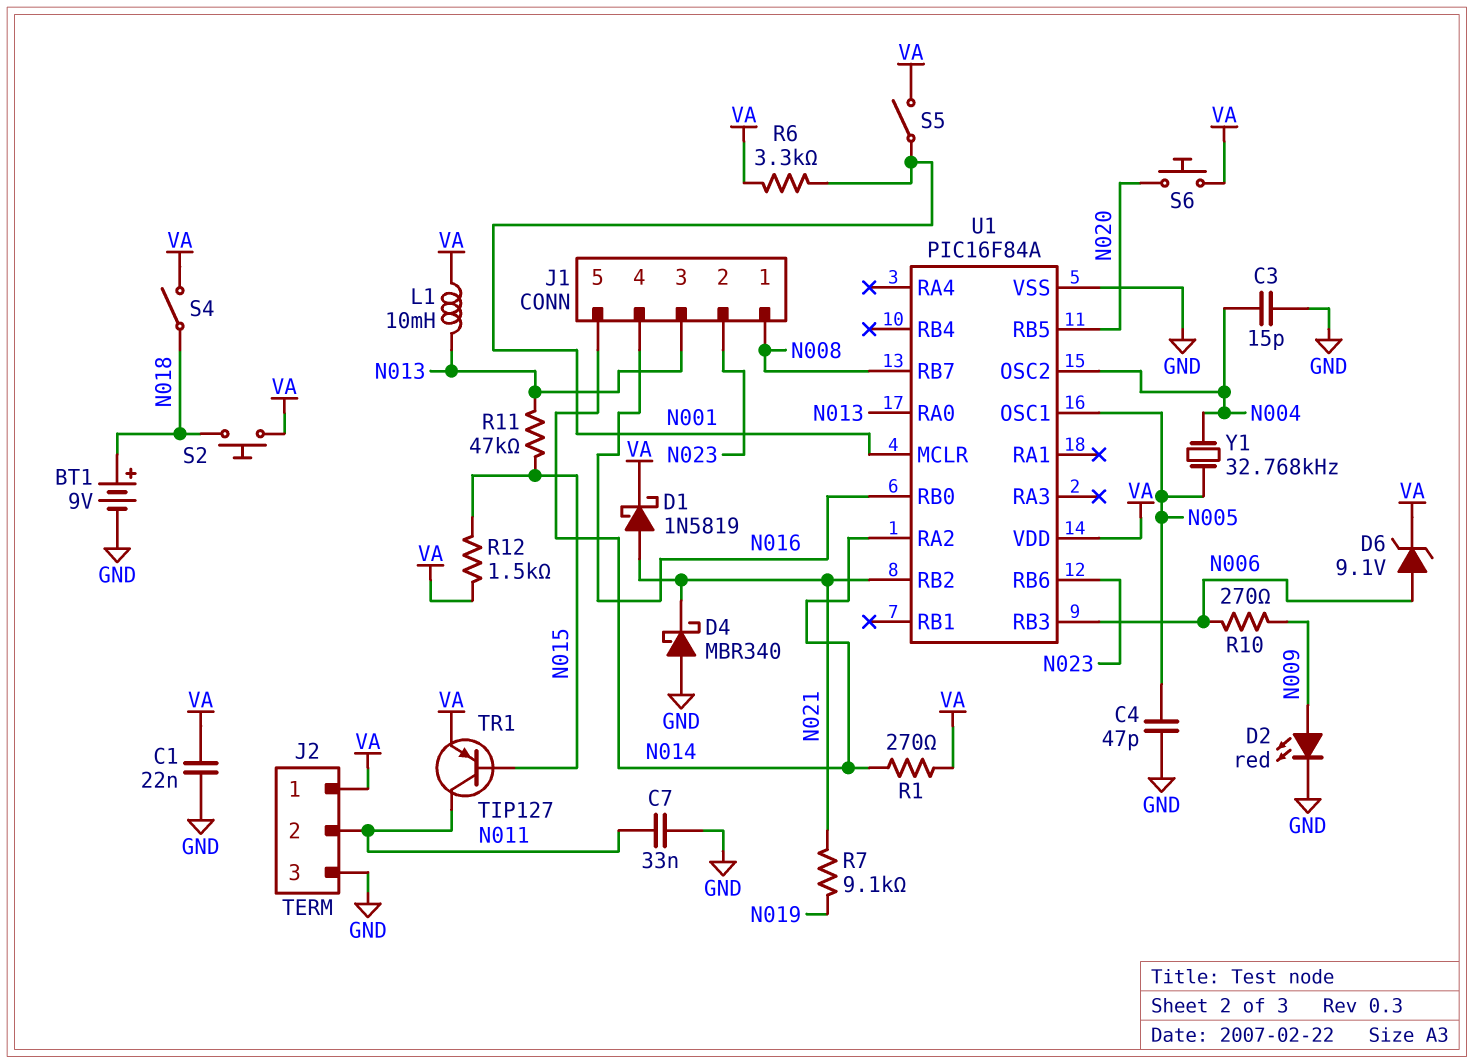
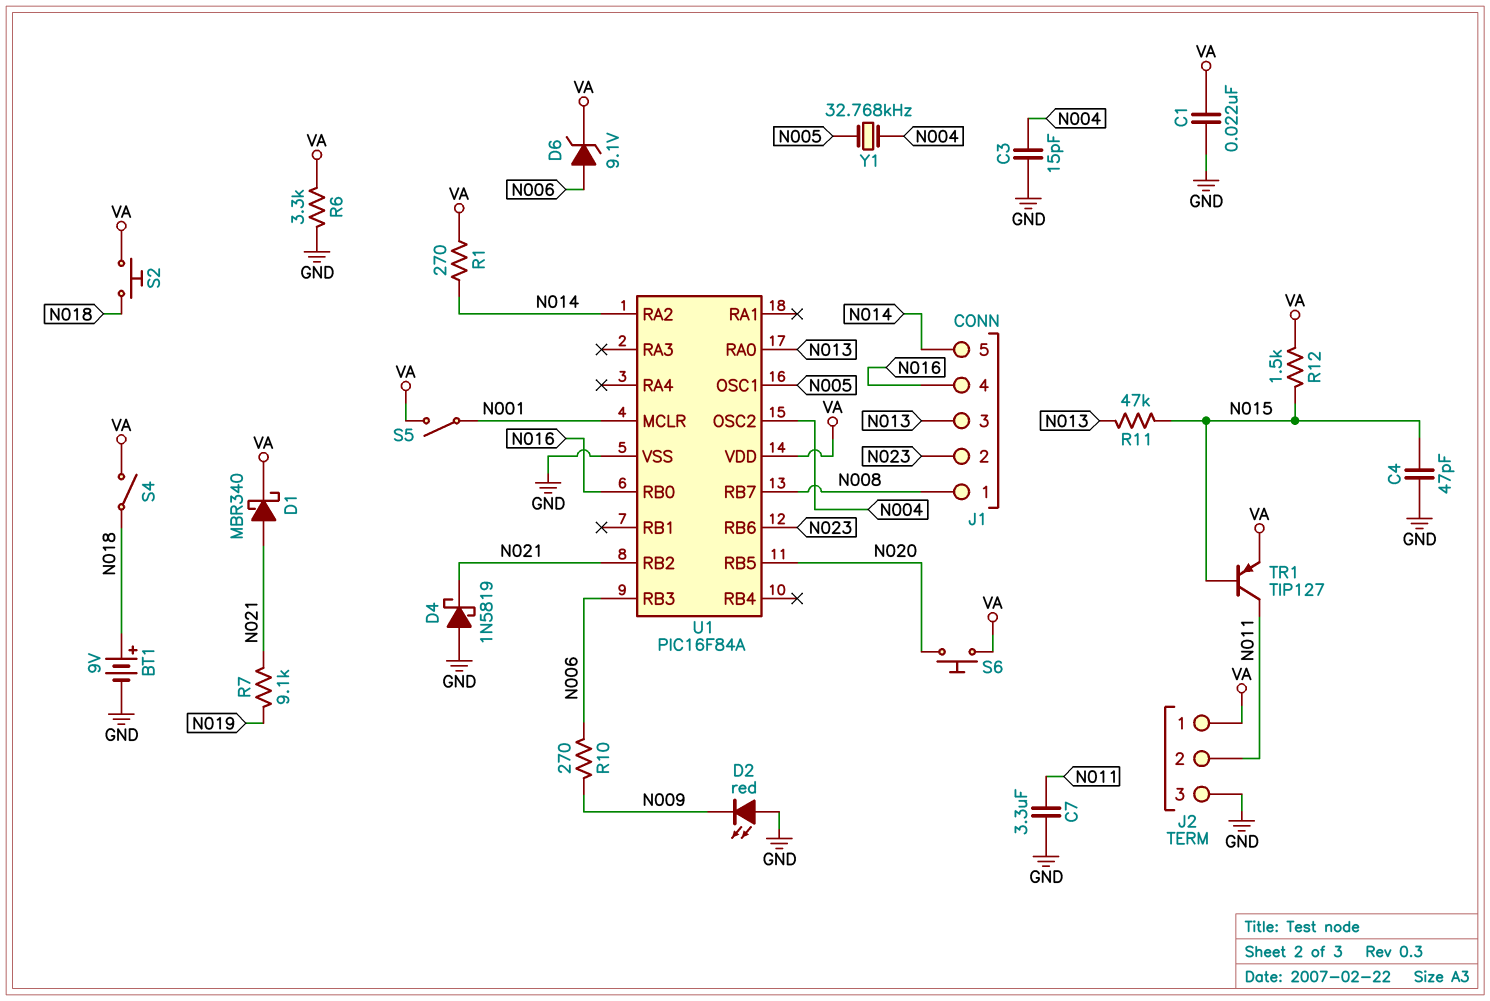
C4: 47pF (GND, N005) -> 47pF (GND, N015)
C7: 33nF (GND, N011) -> 3.3uF (GND, N011)
D1: schottky 1N5819 (A N021, K VA) -> schottky MBR340 (A N021, K VA)
D2: LED red (A N009, K GND) -> LED red (A GND, K N009)
D4: schottky MBR340 (A GND, K N021) -> schottky 1N5819 (A GND, K N021)
L1: 10mH (N013, VA) -> none
R6: 3.3k (N001, VA) -> 3.3k (GND, VA)

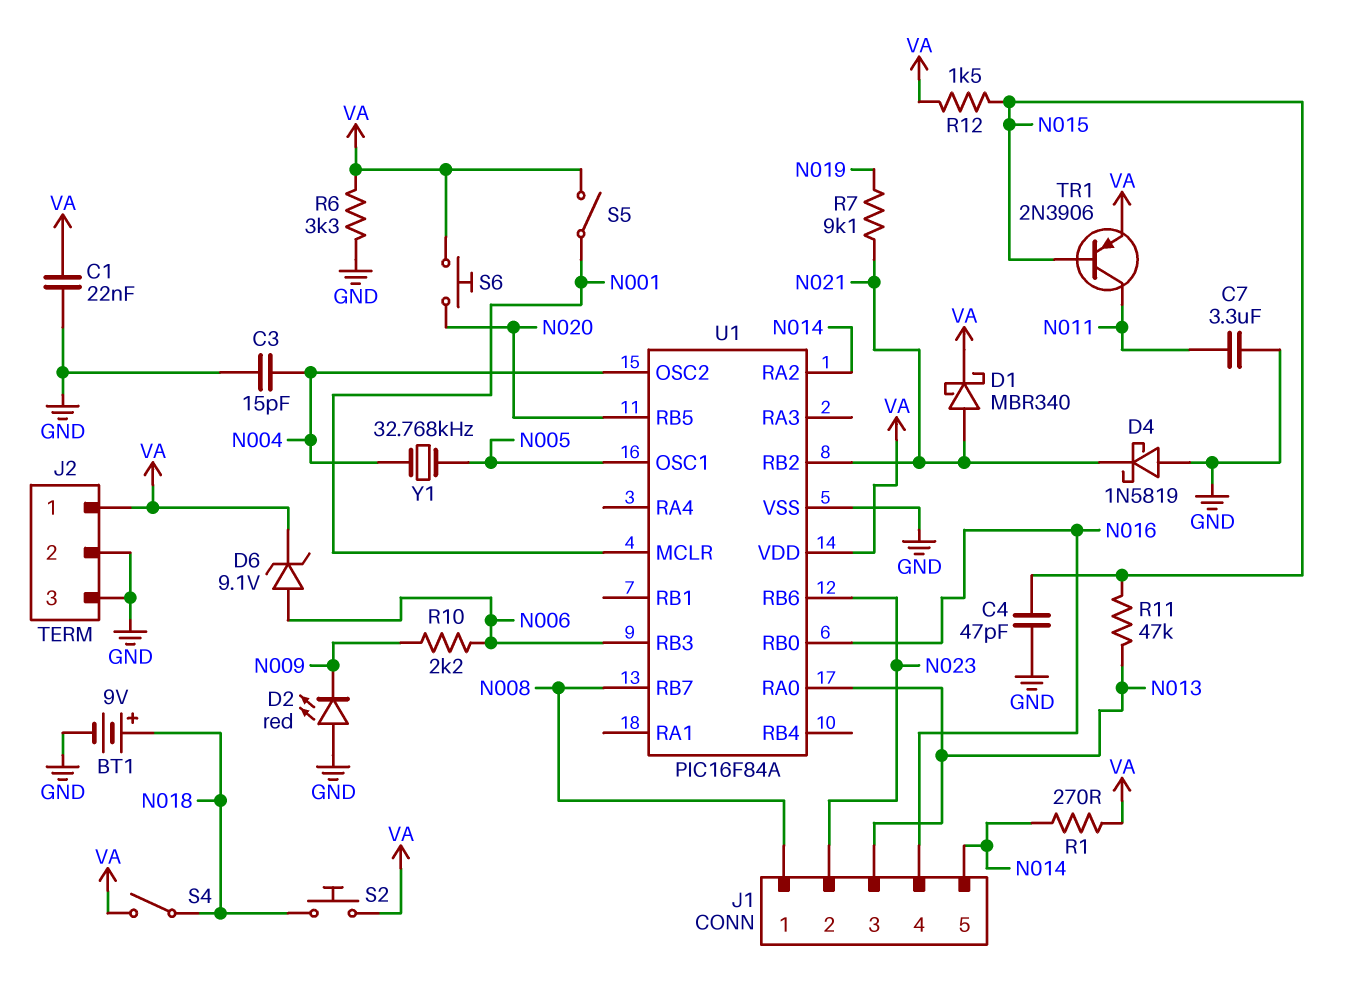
J2 pin 2: N011 -> GND
R10: 270 (N006, N009) -> 2.2k (N006, N009)
TR1: PNP TIP127 (B N015, C N011, E VA) -> PNP 2N3906 (B N015, C N011, E VA)

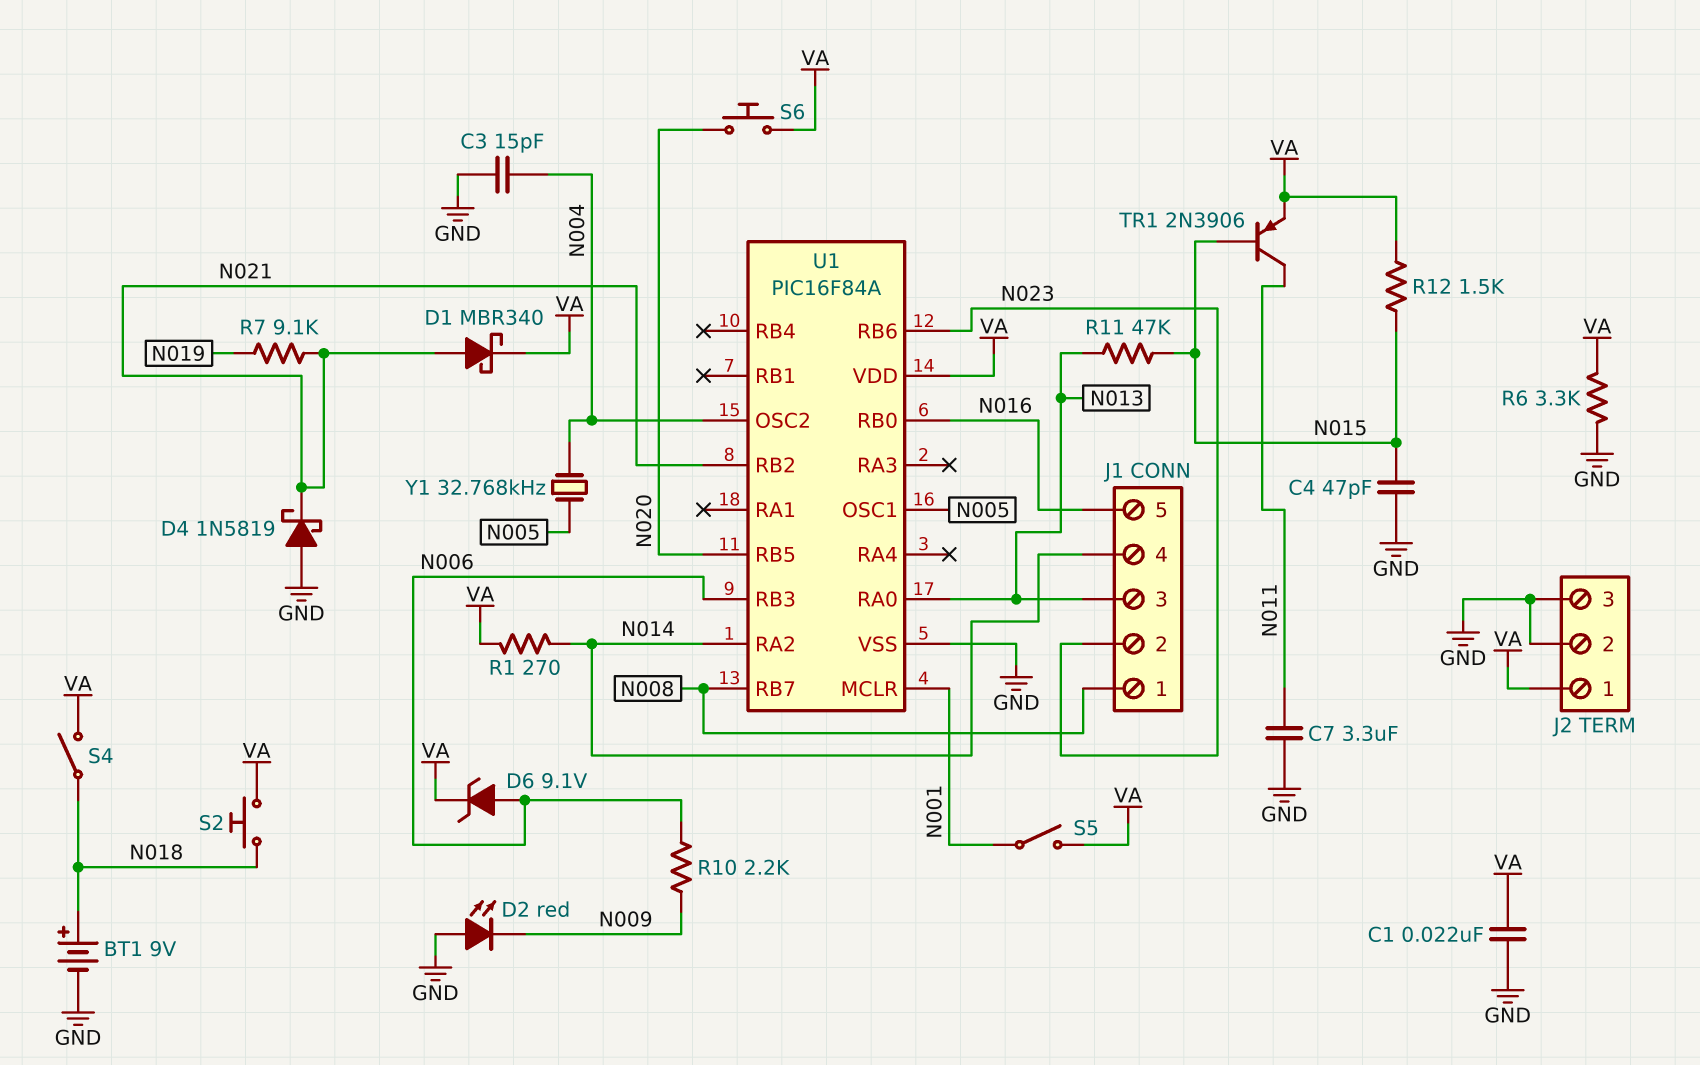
J1 pin 4: N016 -> N014
J1 pin 5: N014 -> N016

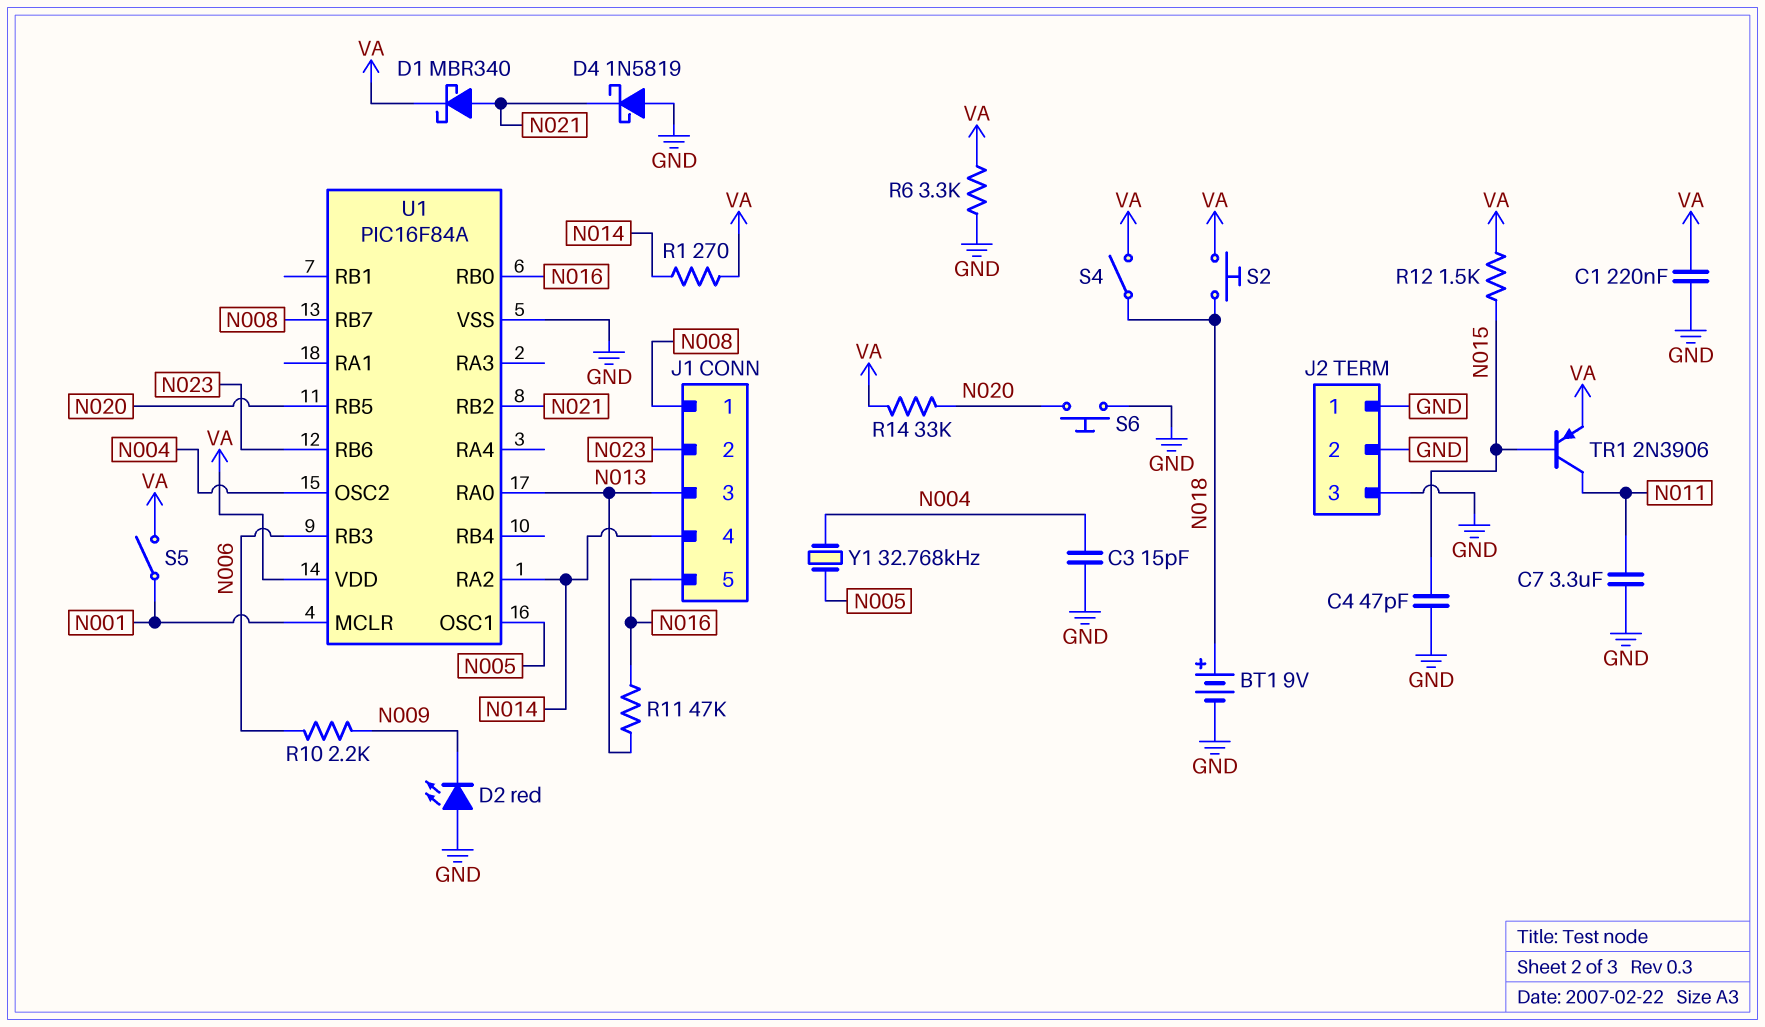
C1: 22nF (GND, VA) -> 220nF (GND, VA)
D6: zener 9.1V (A N006, K VA) -> none
J2 pin 1: VA -> GND
R7: 9.1k (N019, N021) -> none
R11: 47k (N013, N015) -> 47k (N013, N016)
R14: none -> 33k (N020, VA)
S6: button (N020, VA) -> button (GND, N020)

